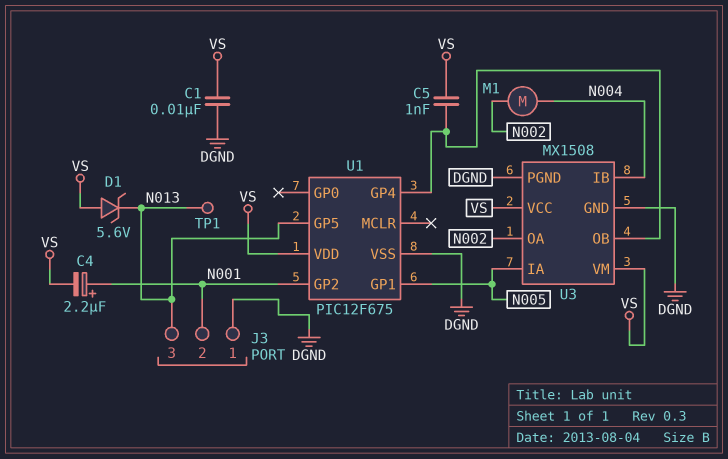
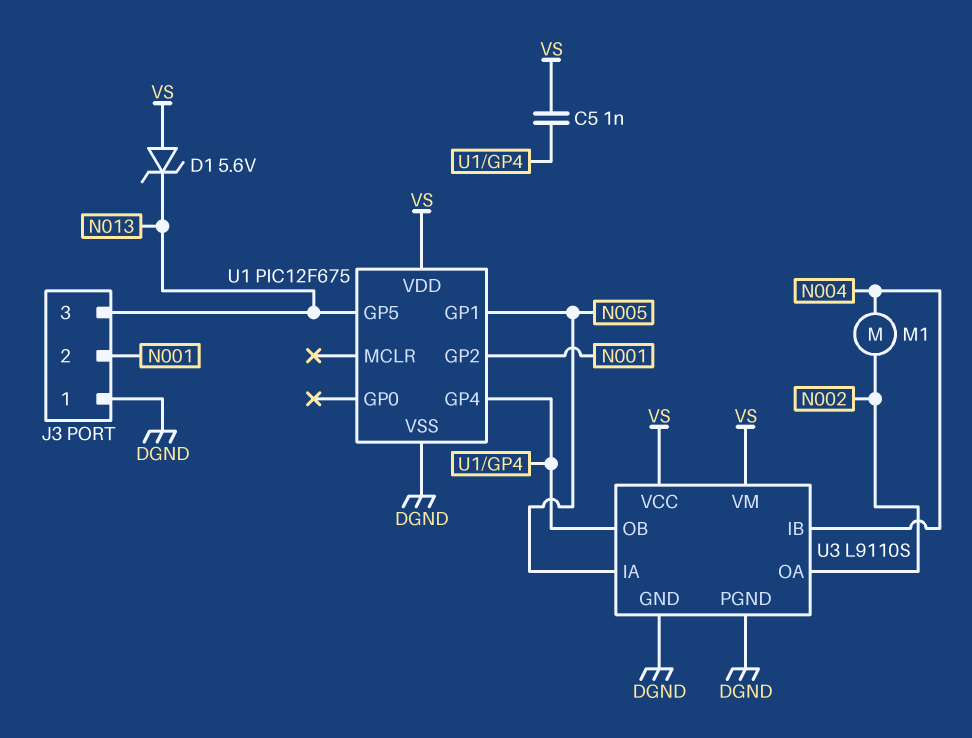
C1: 10nF (DGND, VS) -> none
C4: 2.2uF (plus N001, minus VS) -> none
TP1: test point (N013) -> none
U3: MX1508 -> L9110S

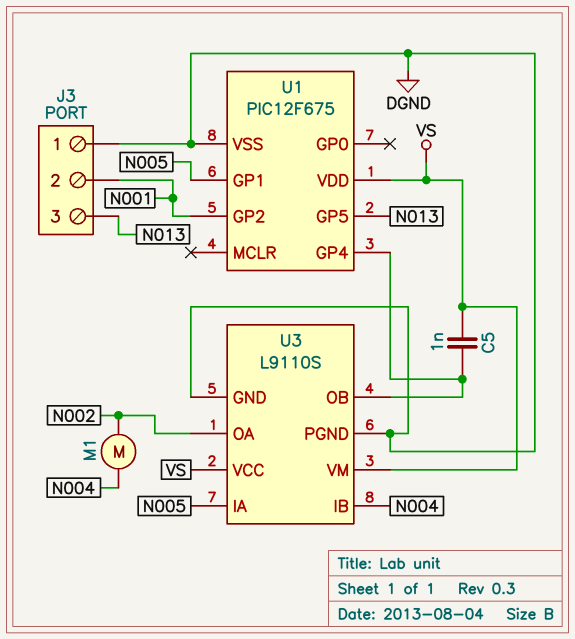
D1: zener 5.6V (A VS, K N013) -> none

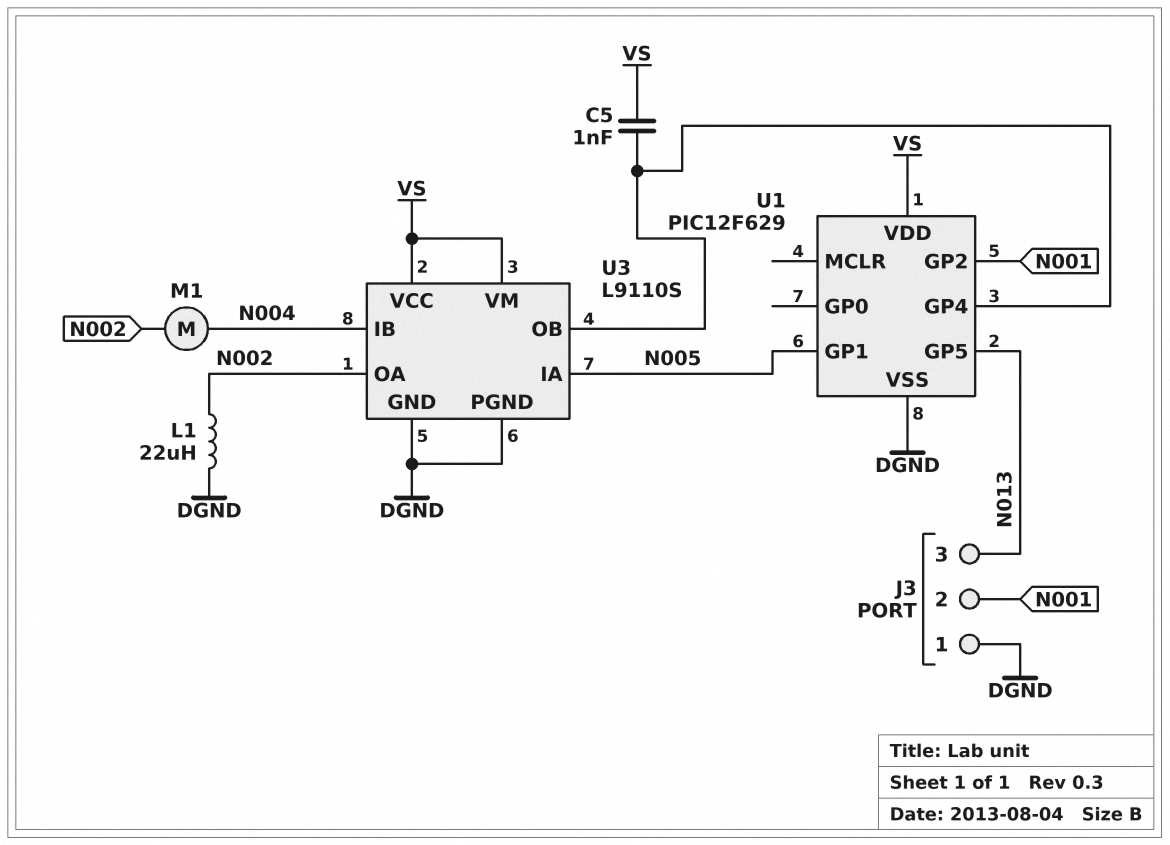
L1: none -> 22uH (DGND, N002)
U1: PIC12F675 -> PIC12F629

